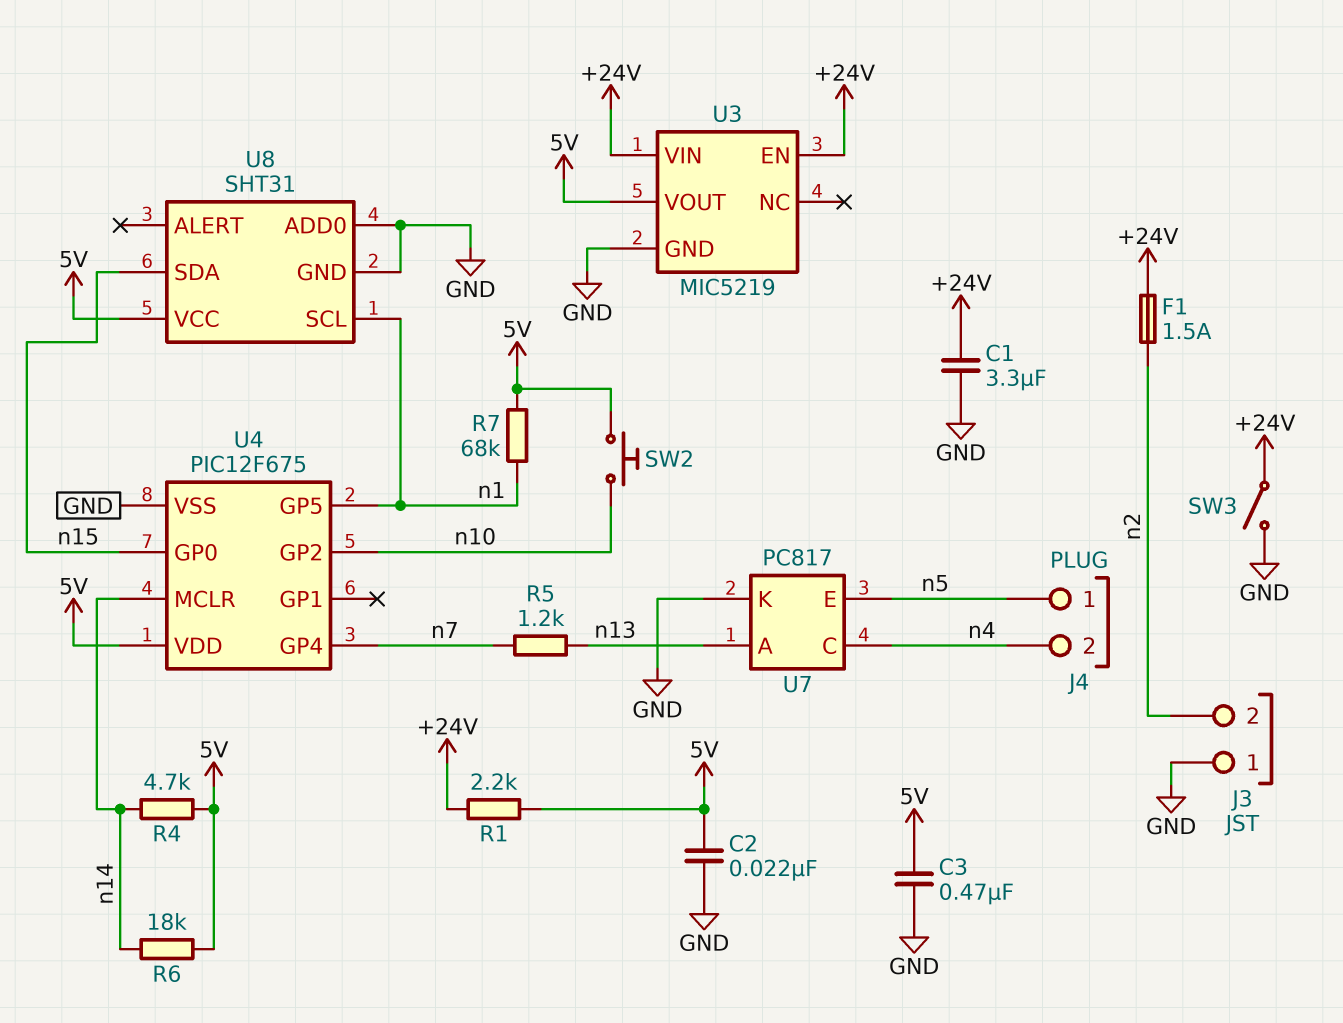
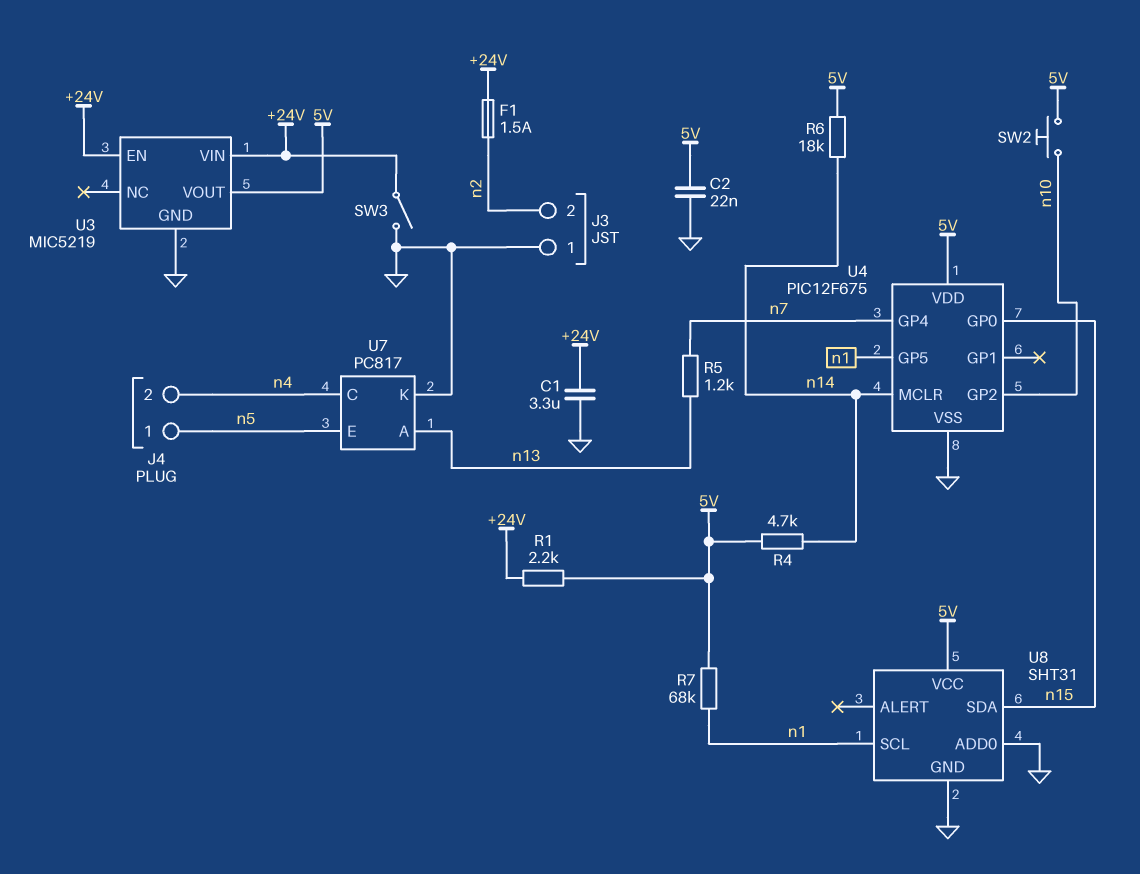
C3: 470nF (5V, GND) -> none

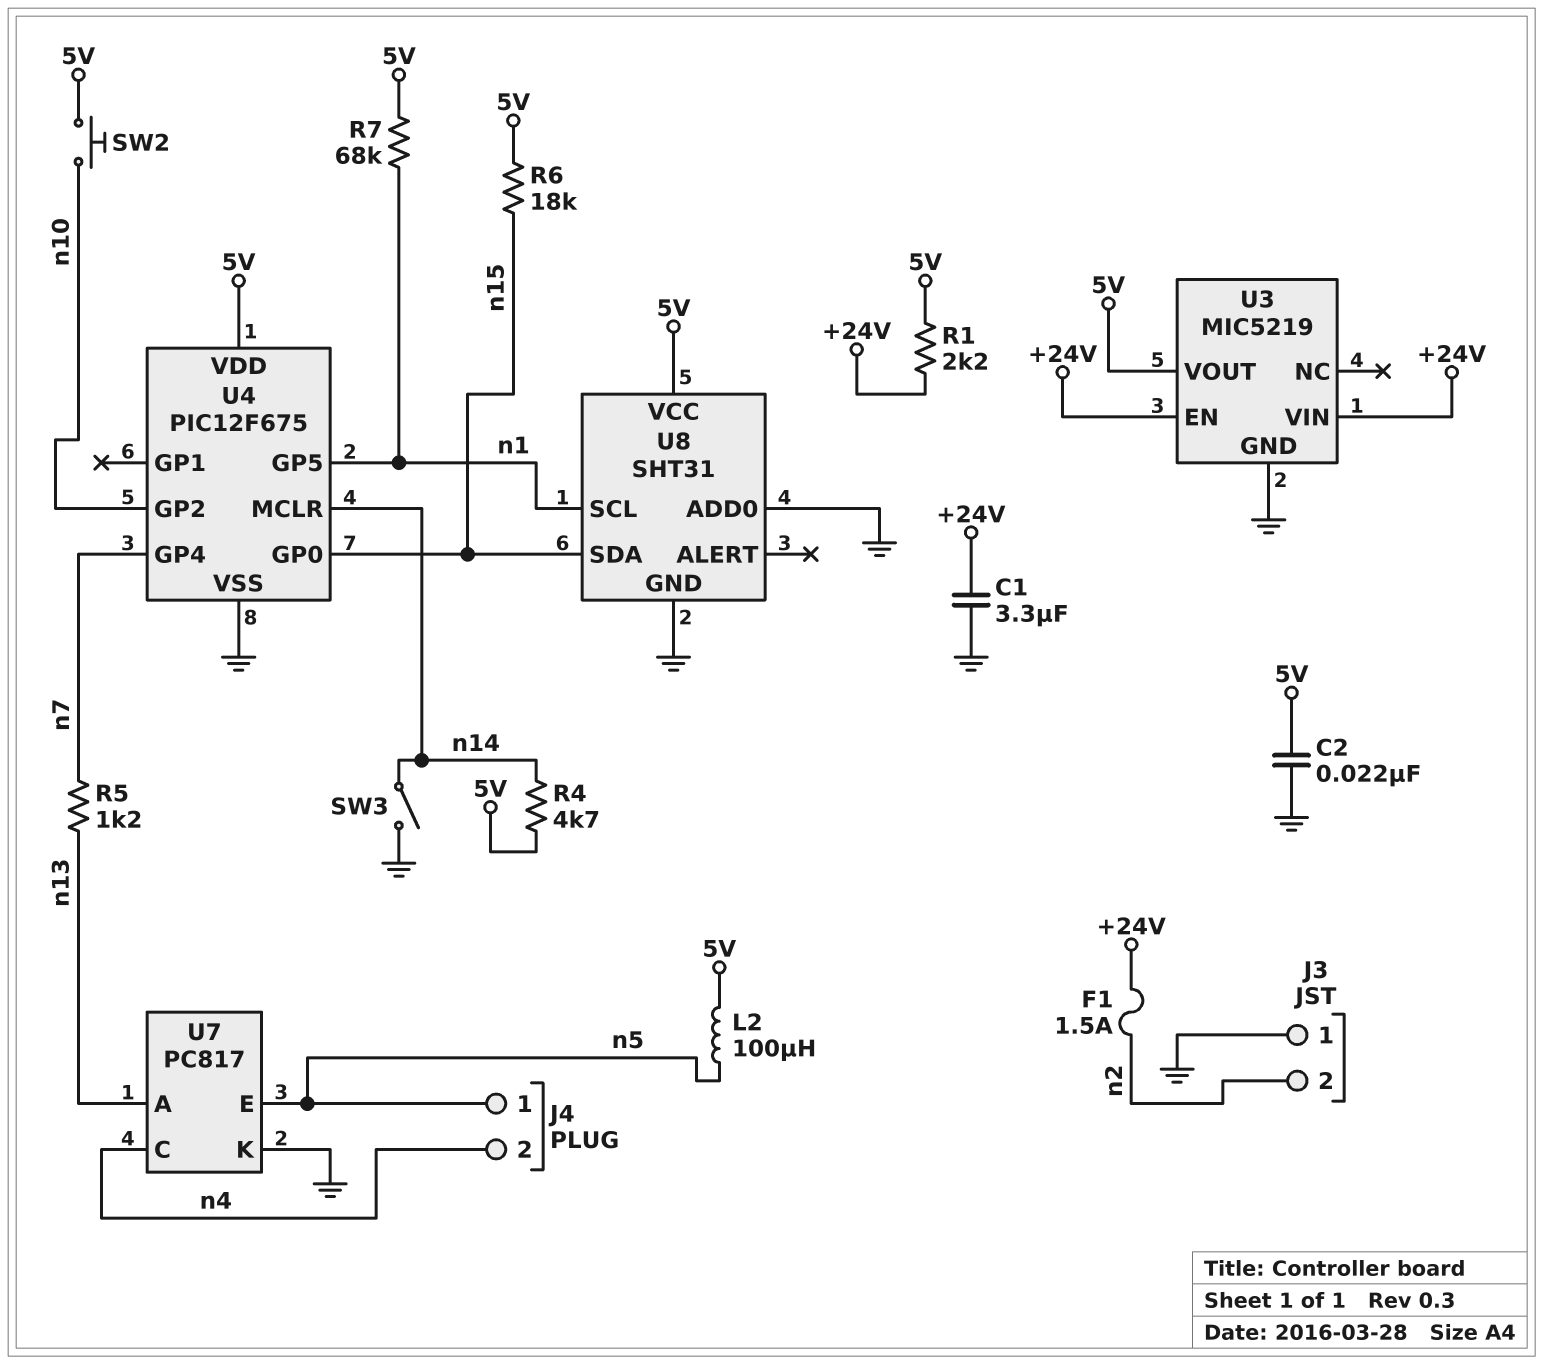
L2: none -> 100uH (5V, n5)
R6: 18k (5V, n14) -> 18k (5V, n15)
SW3: switch (+24V, GND) -> switch (GND, n14)

